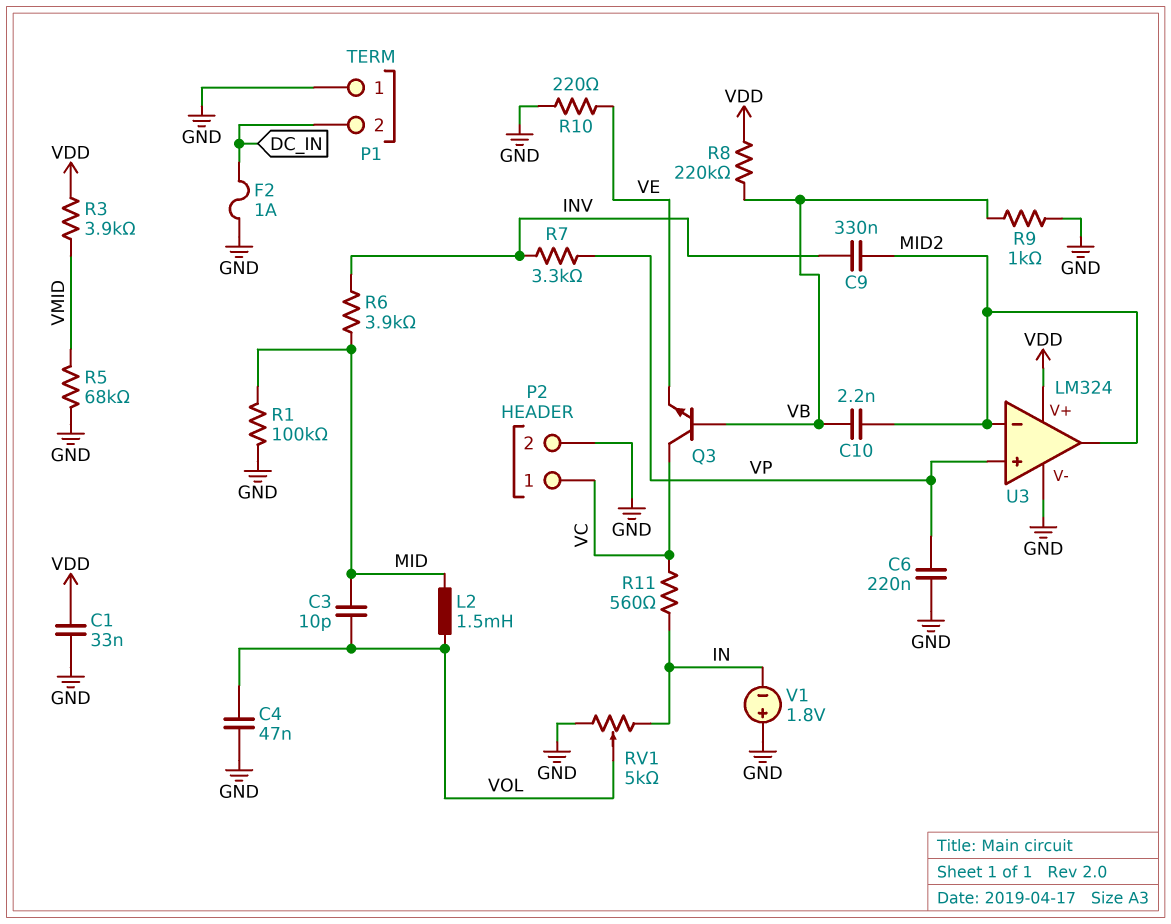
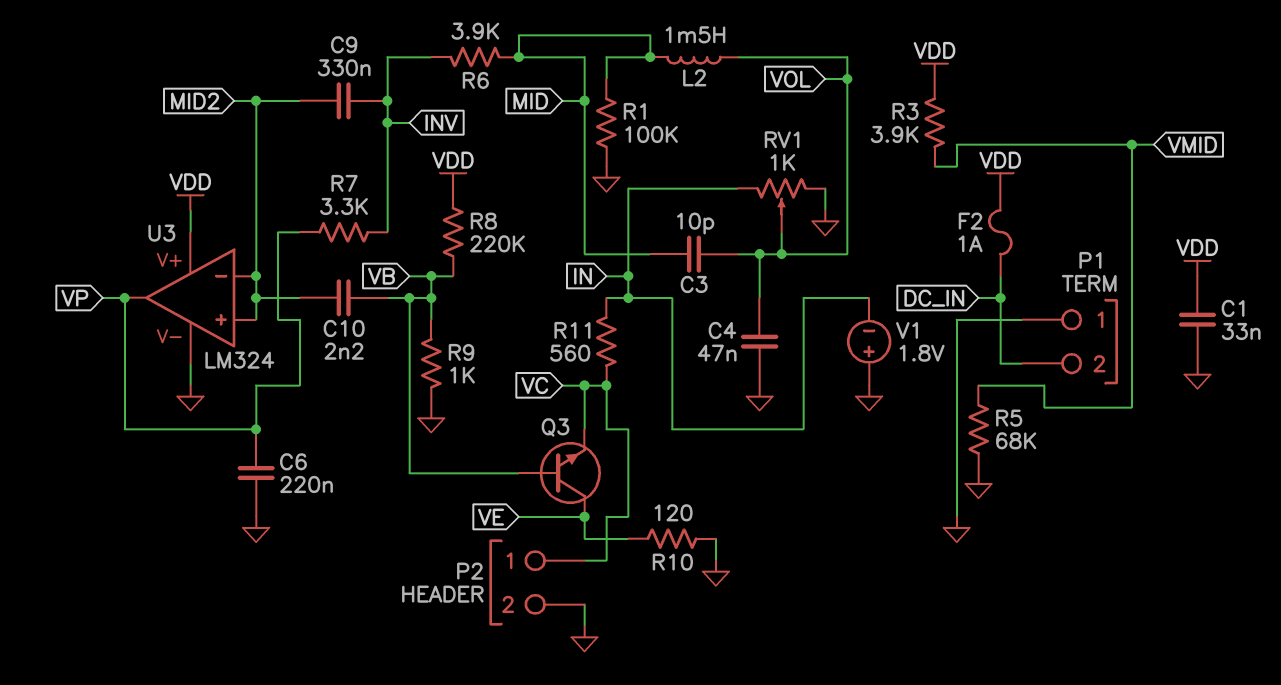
F2: 1A (DC_IN, GND) -> 1A (DC_IN, VDD)
Q3: NPN (B VB, C VC, E VE) -> NPN (B VB, C VE, E VC)
R10: 220 (GND, VE) -> 120 (GND, VE)
RV1: 5k (GND, IN, wiper VOL) -> 1k (GND, IN, wiper VOL)
U3 pin in+: VP -> MID2
U3 pin out: MID2 -> VP

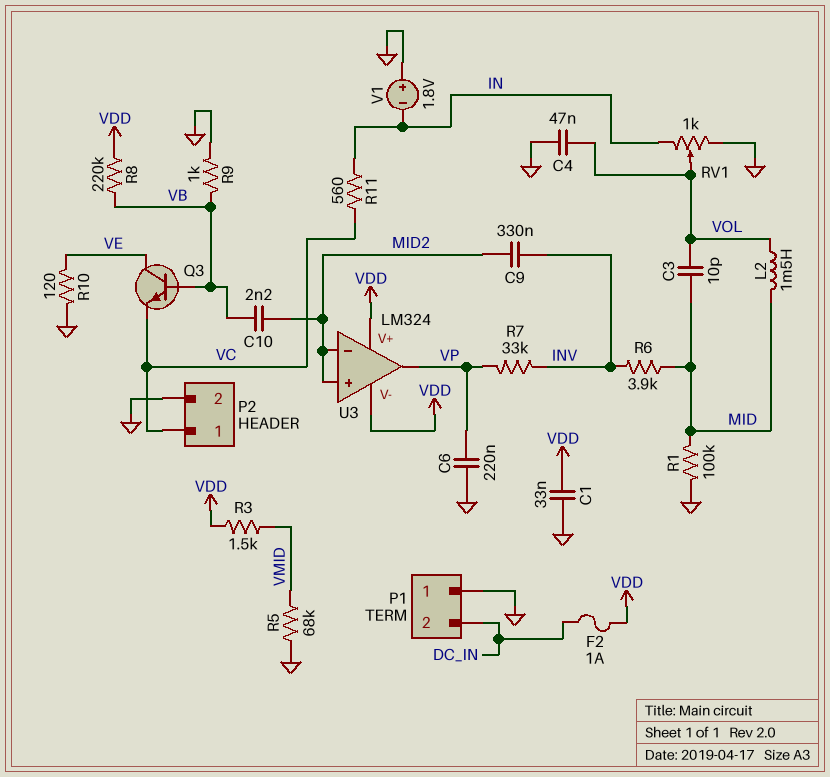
R3: 3.9k (VDD, VMID) -> 1.5k (VDD, VMID)
R7: 3.3k (INV, VP) -> 33k (INV, VP)
U3 pin V-: GND -> VDD

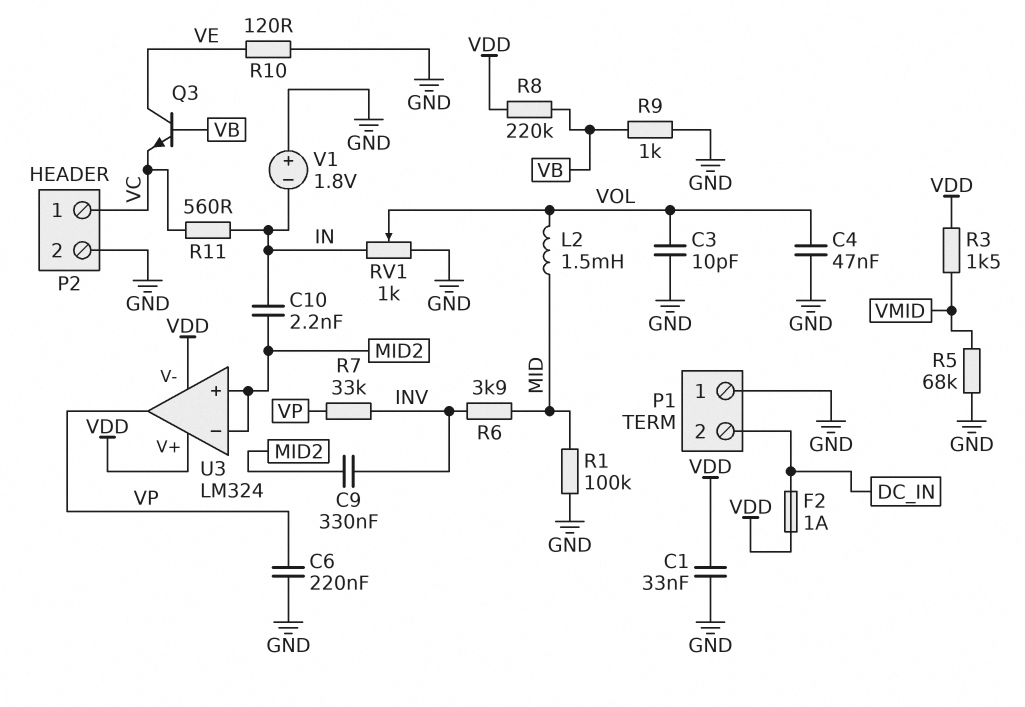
C3: 10pF (MID, VOL) -> 10pF (GND, VOL)
C10: 2.2nF (MID2, VB) -> 2.2nF (IN, MID2)

